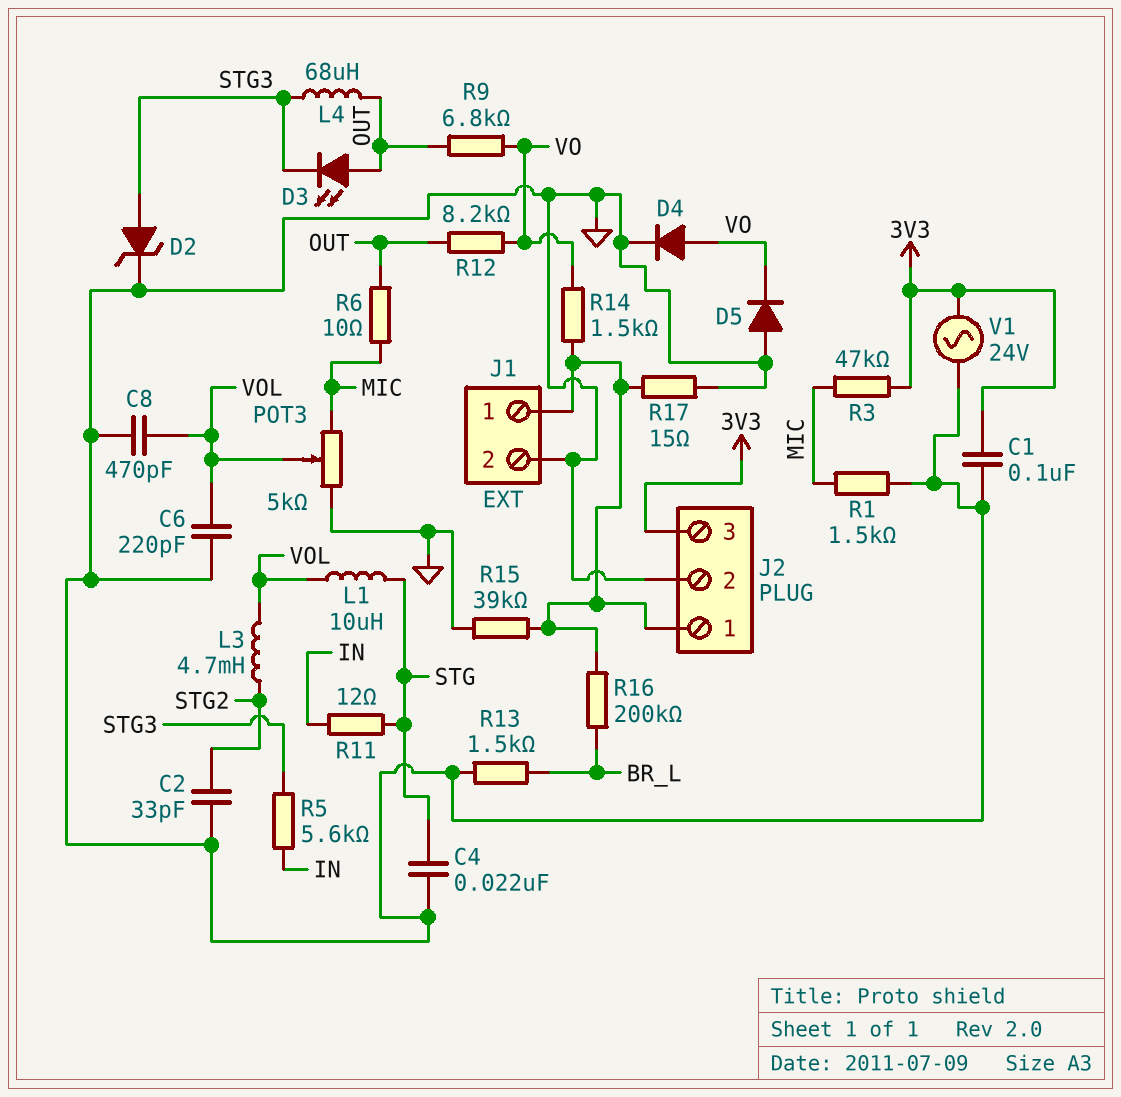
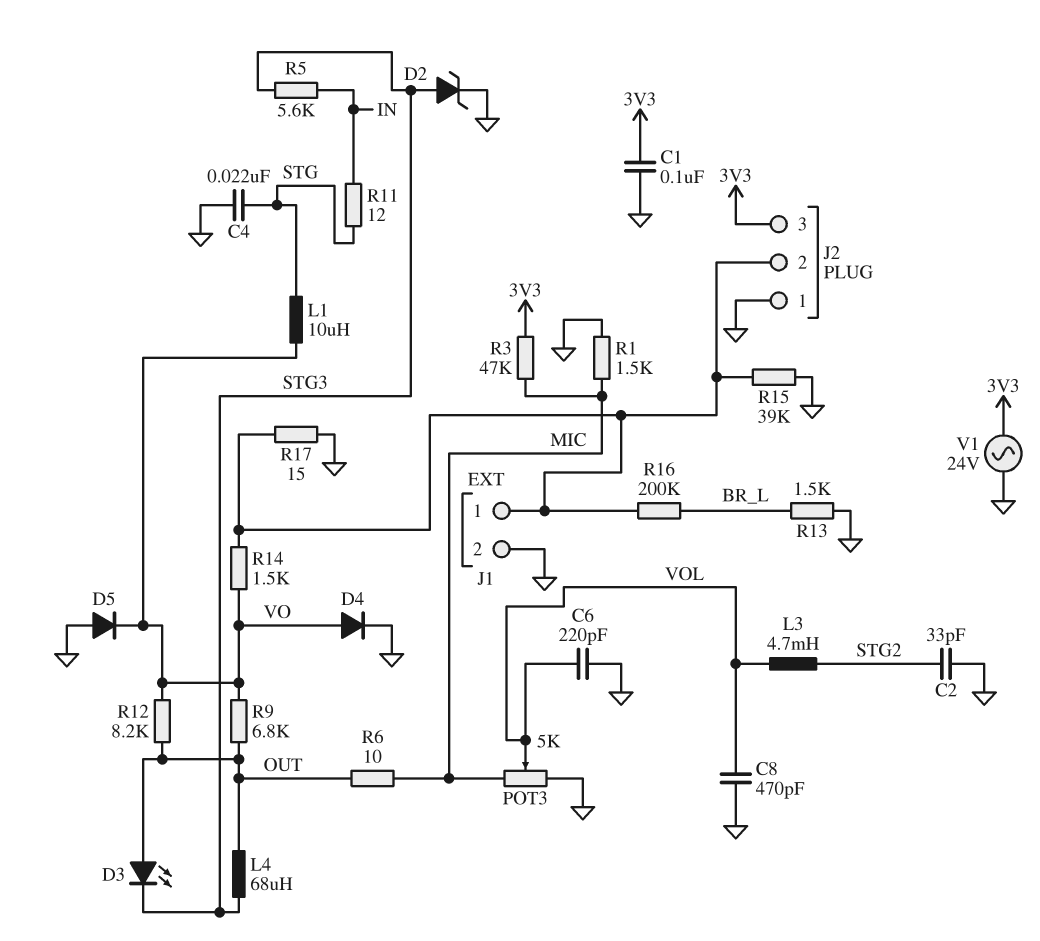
J2 pin 1: J1/1 -> GND
J2 pin 2: GND -> J1/1
L1: 10uH (STG, VOL) -> 10uH (STG, VO)

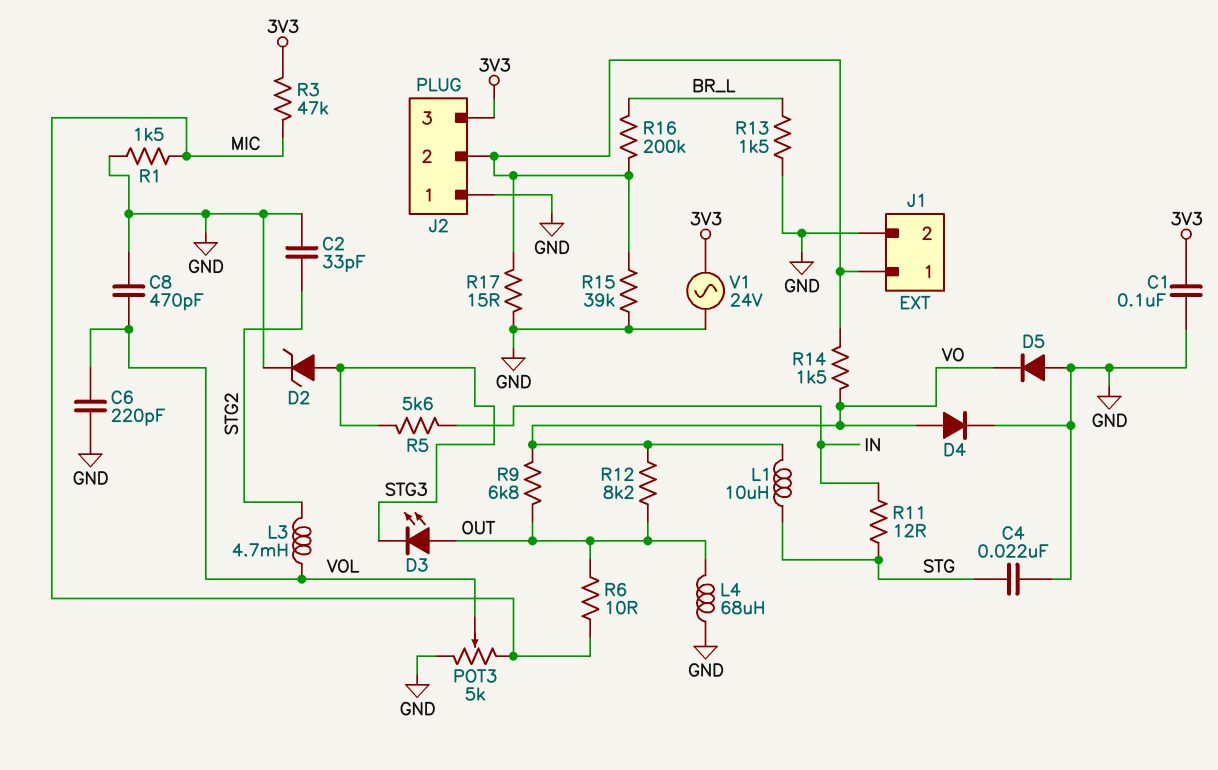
L4: 68uH (OUT, STG3) -> 68uH (GND, OUT)

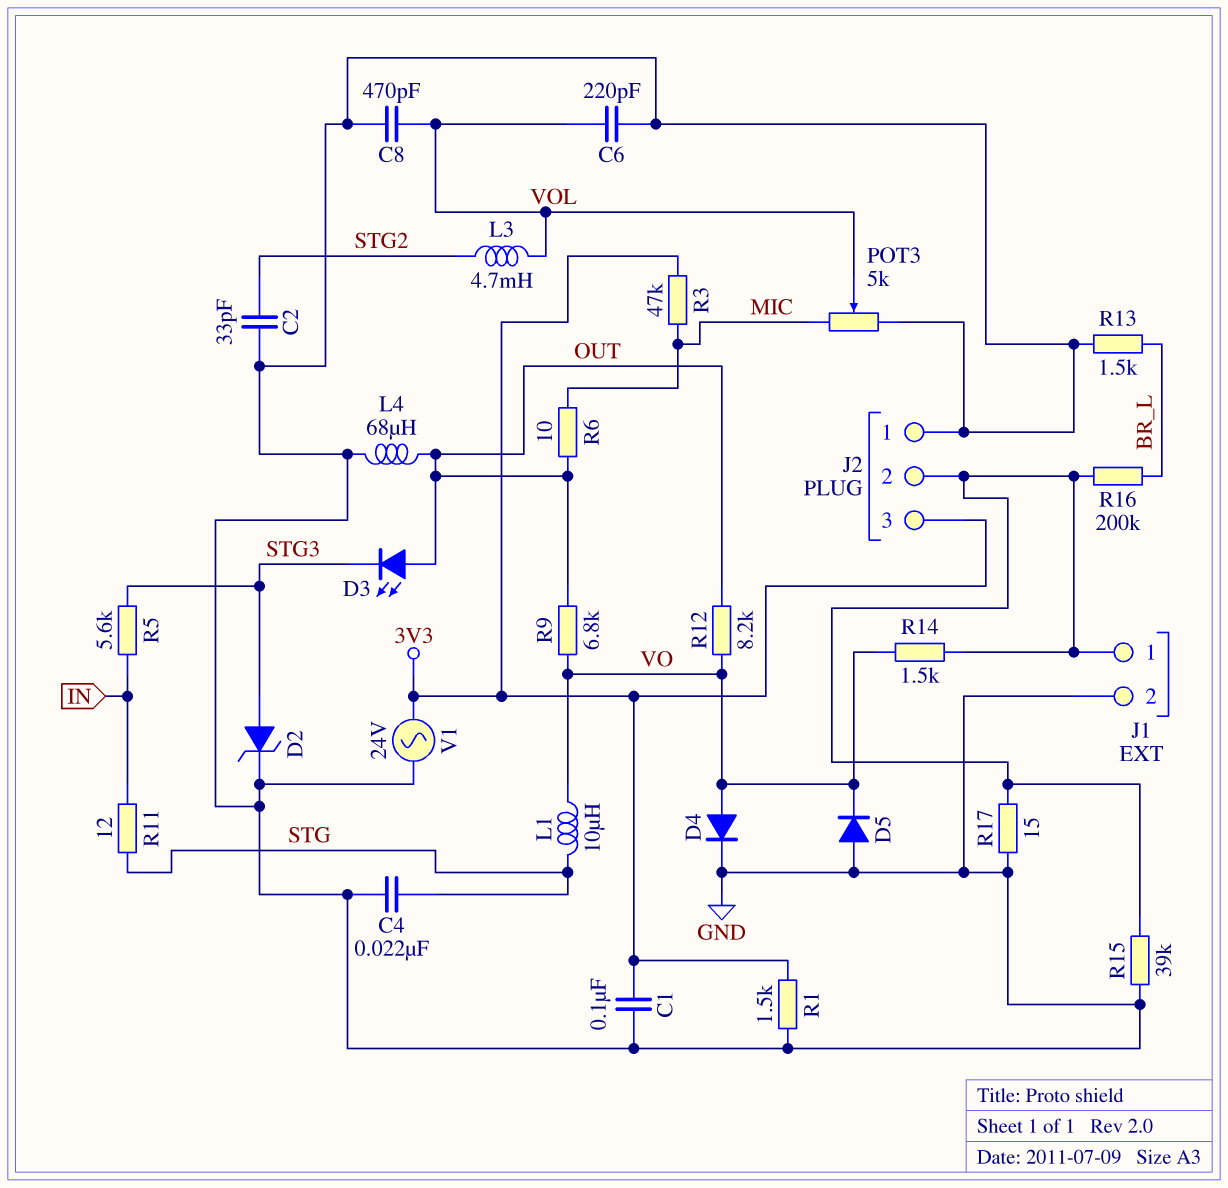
R1: 1.5k (GND, MIC) -> 1.5k (3V3, GND)

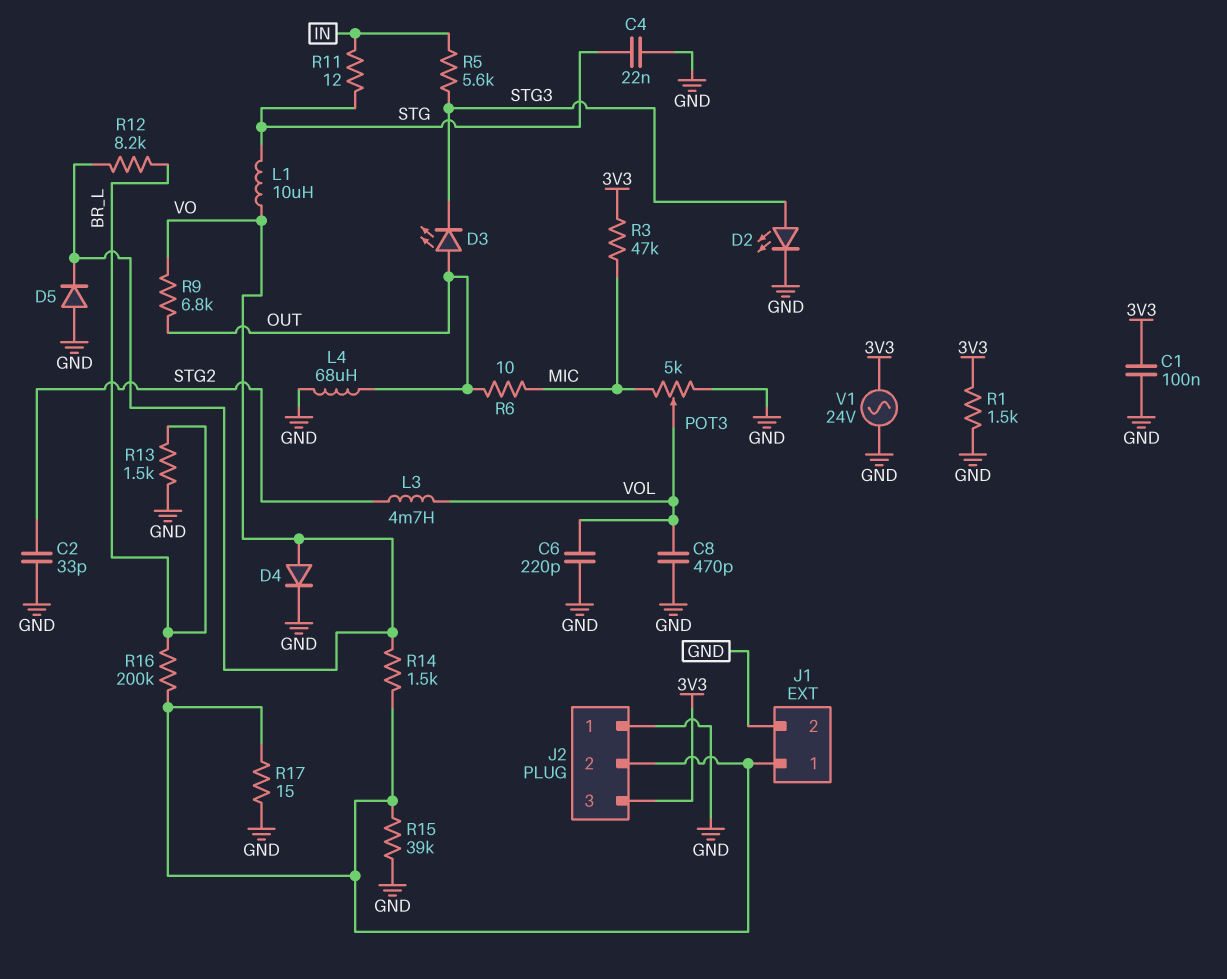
D2: zener (A STG3, K GND) -> LED (A STG3, K GND)
R12: 8.2k (OUT, VO) -> 8.2k (BR_L, VO)

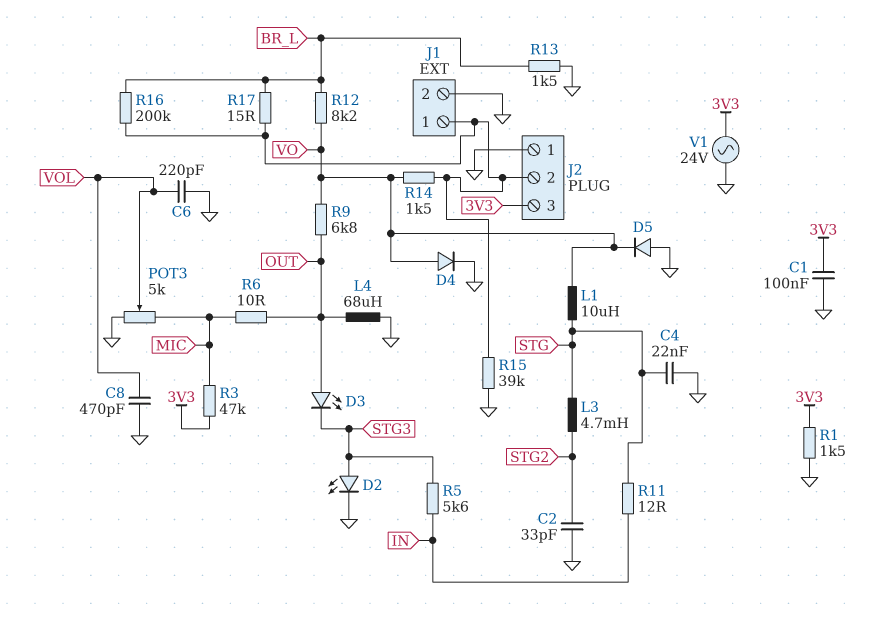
L3: 4.7mH (STG2, VOL) -> 4.7mH (STG, STG2)
R17: 15 (GND, J1/1) -> 15 (BR_L, J1/1)

